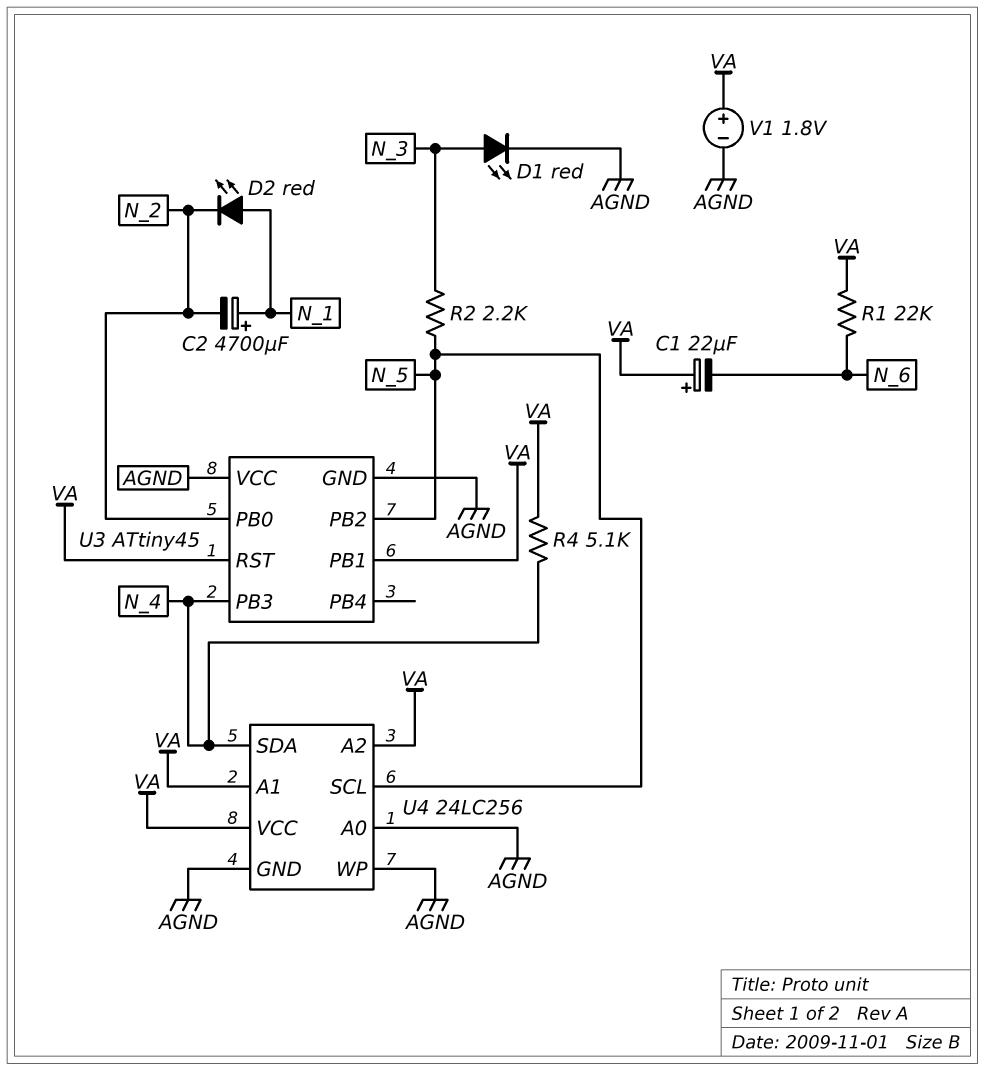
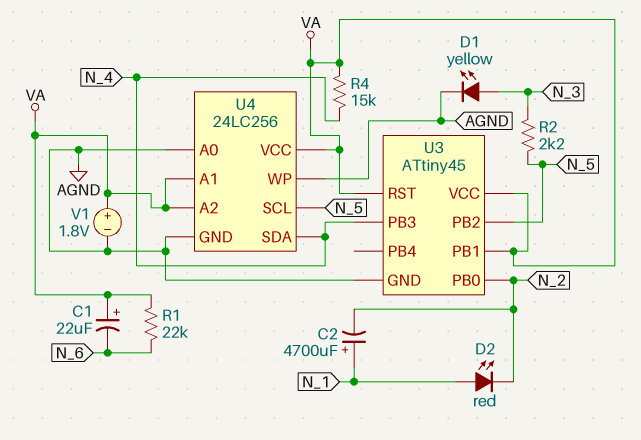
D1: LED red (A N_3, K AGND) -> LED yellow (A N_3, K AGND)
R4: 5.1k (N_4, VA) -> 15k (N_4, VA)
U3 pin VCC: AGND -> VA

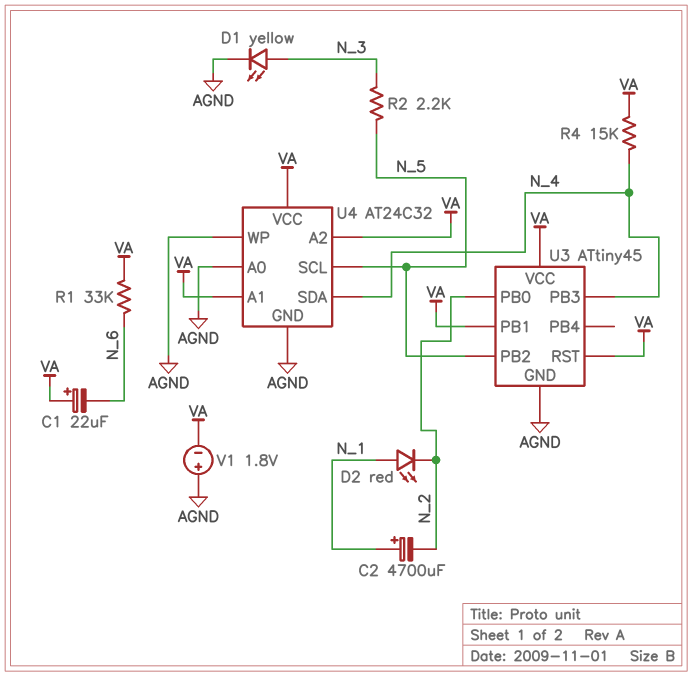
R1: 22k (N_6, VA) -> 33k (N_6, VA)
U4: 24LC256 -> AT24C32
V1: 1.8V (plus VA, minus AGND) -> 1.8V (plus AGND, minus VA)

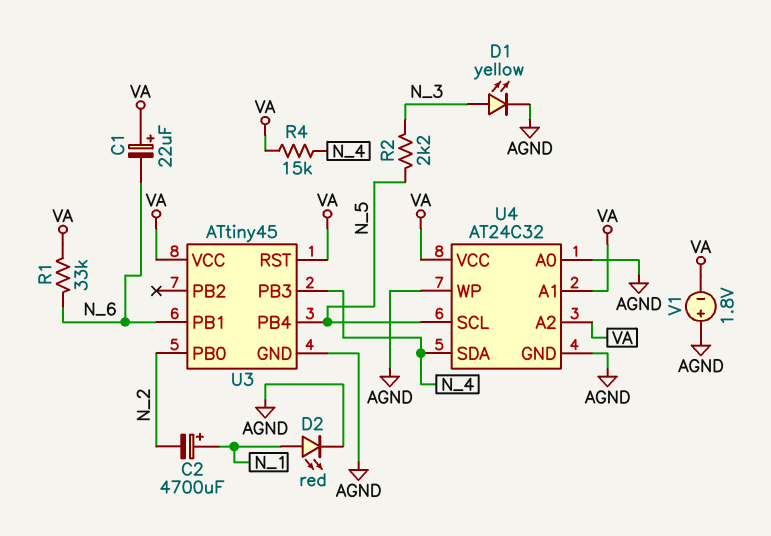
D2: LED red (A N_1, K N_2) -> LED red (A N_1, K AGND)
U3 pin PB1: VA -> N_6
U3 pin PB2: N_5 -> none
U3 pin PB4: none -> N_5

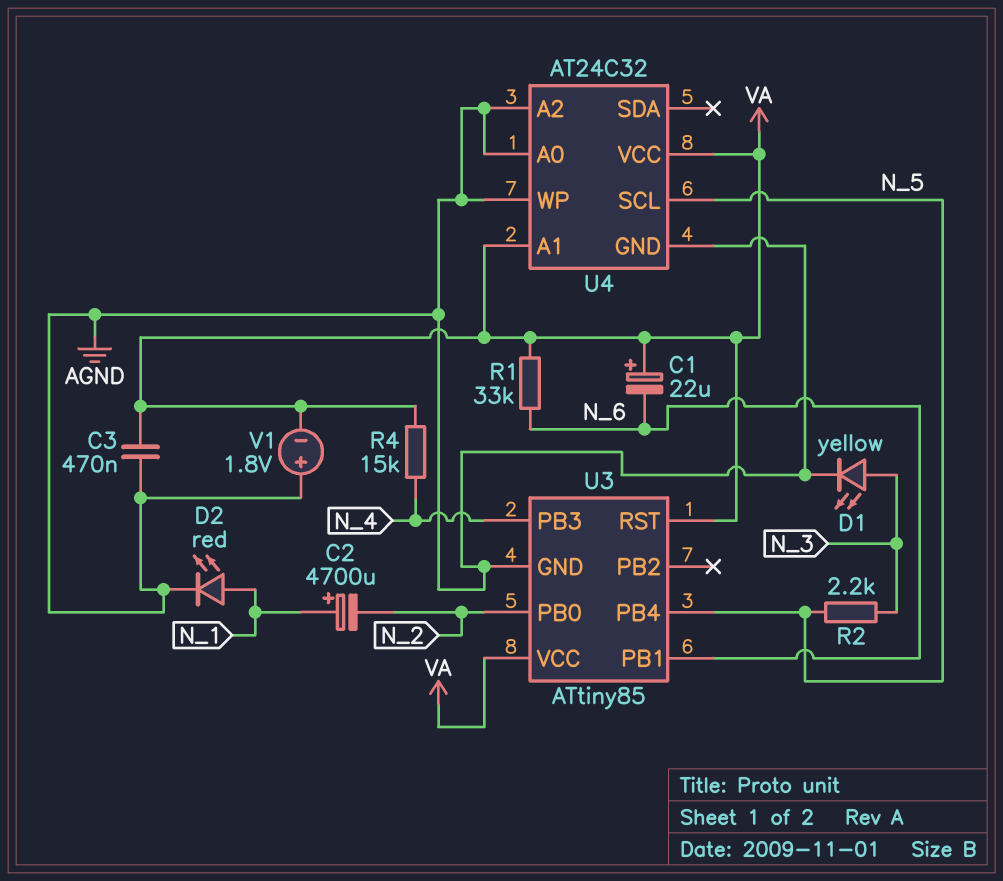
C3: none -> 470nF (AGND, VA)
U3: ATtiny45 -> ATtiny85
U4 pin A2: VA -> AGND
U4 pin SDA: N_4 -> none

